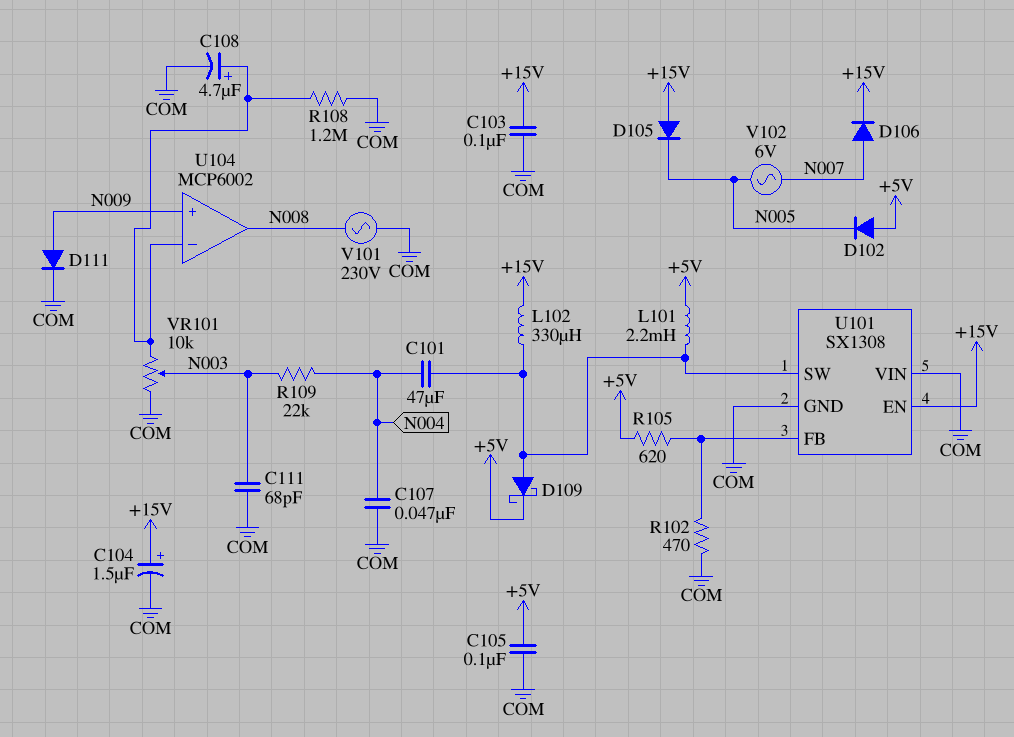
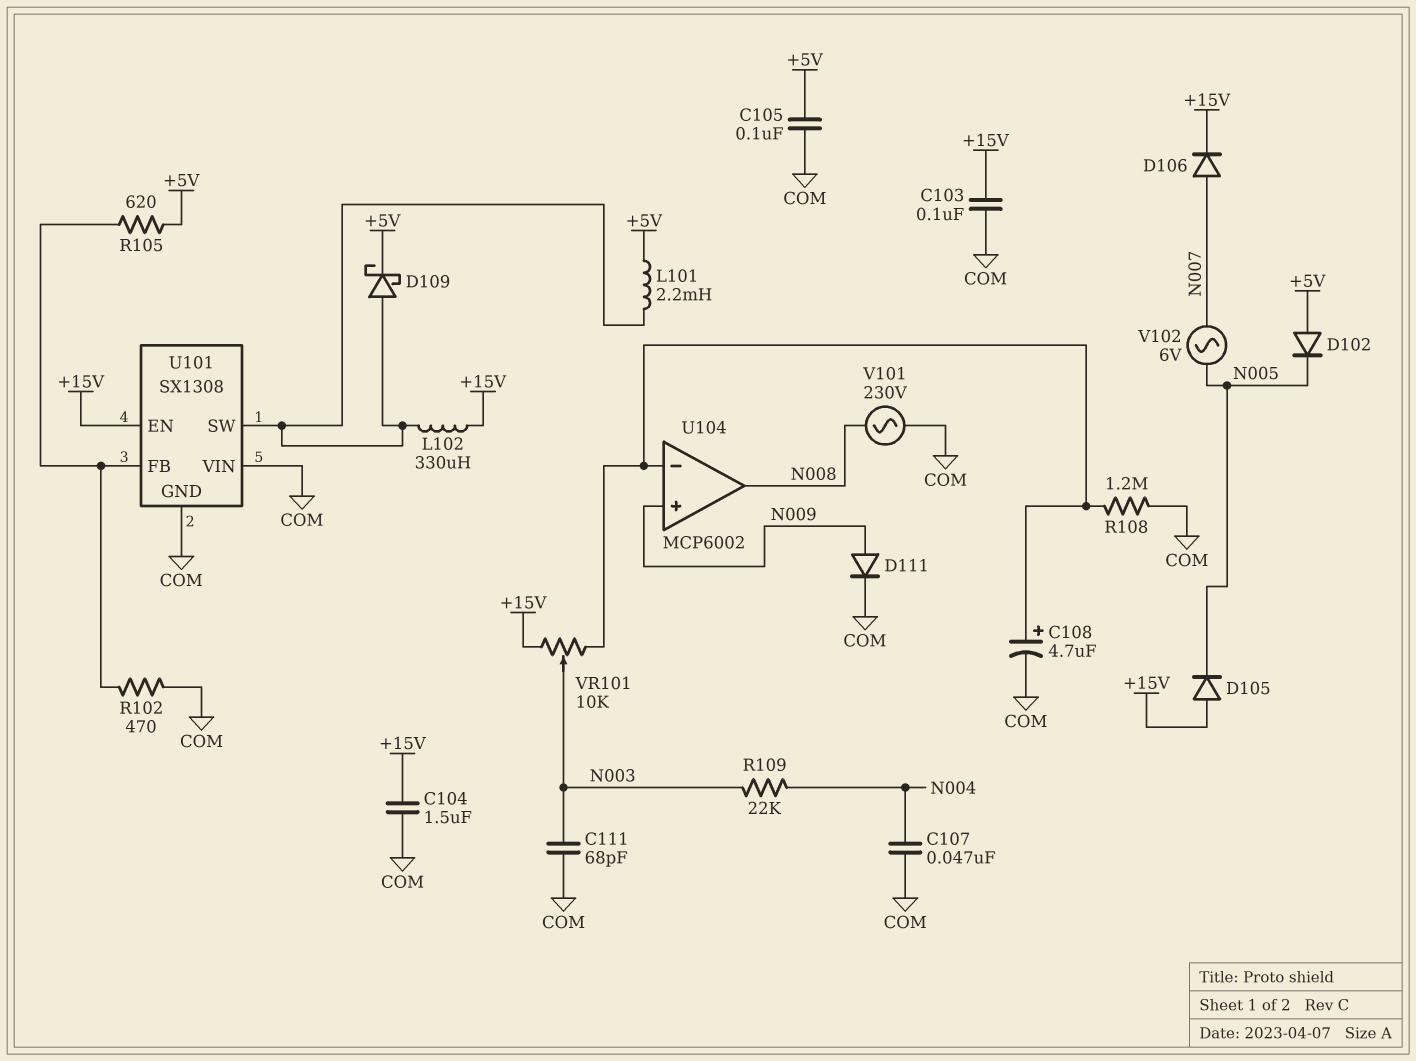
C101: 47uF (N004, U101/SW) -> none
C104: 1.5uF (plus +15V, minus COM) -> 1.5uF (+15V, COM)
VR101: 10k (COM, U104/in-, wiper N003) -> 10k (+15V, U104/in-, wiper N003)

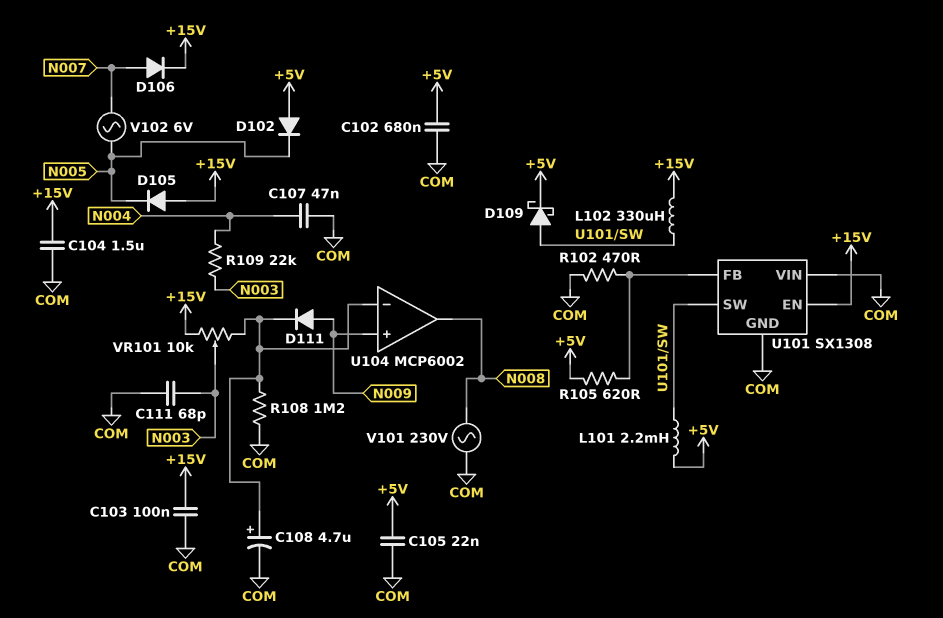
C102: none -> 680nF (+5V, COM)
C105: 100nF (+5V, COM) -> 22nF (+5V, COM)
D111: diode (A N009, K COM) -> diode (A N009, K U104/in-)

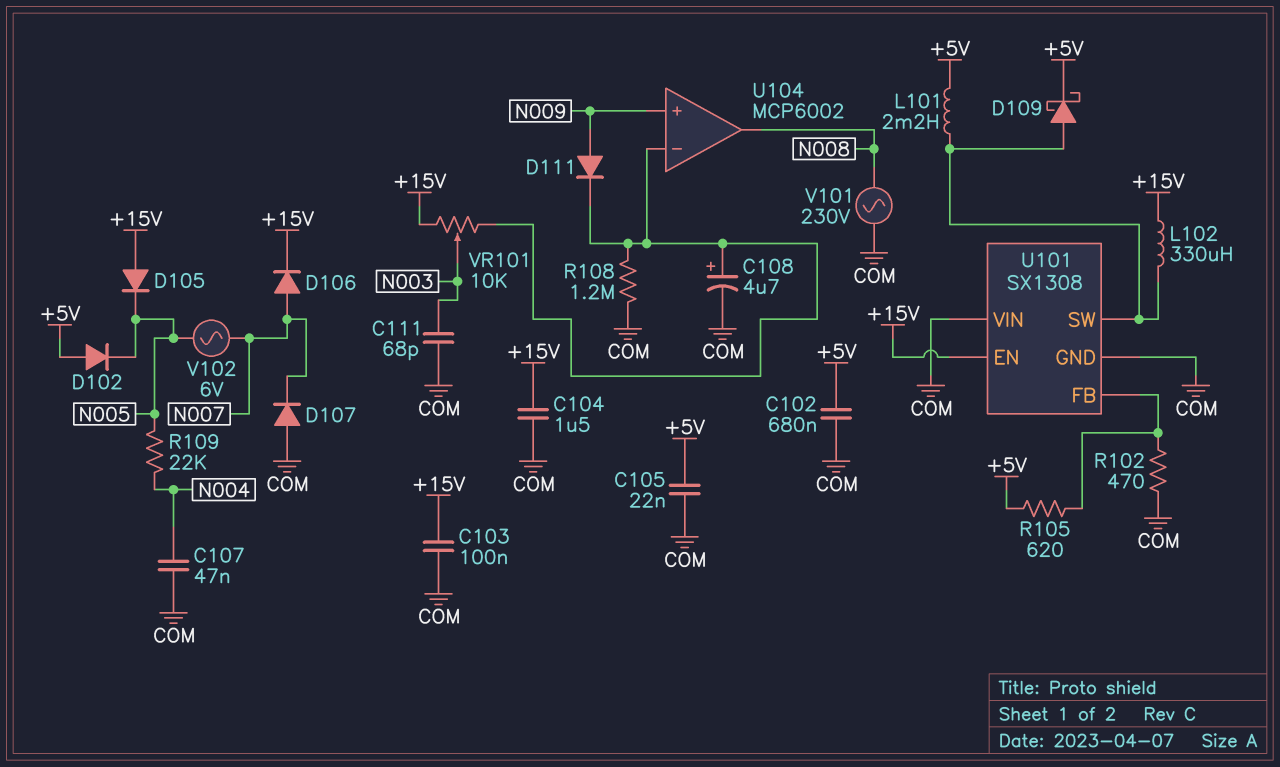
D107: none -> diode (A COM, K N007)
R109: 22k (N003, N004) -> 22k (N004, N005)

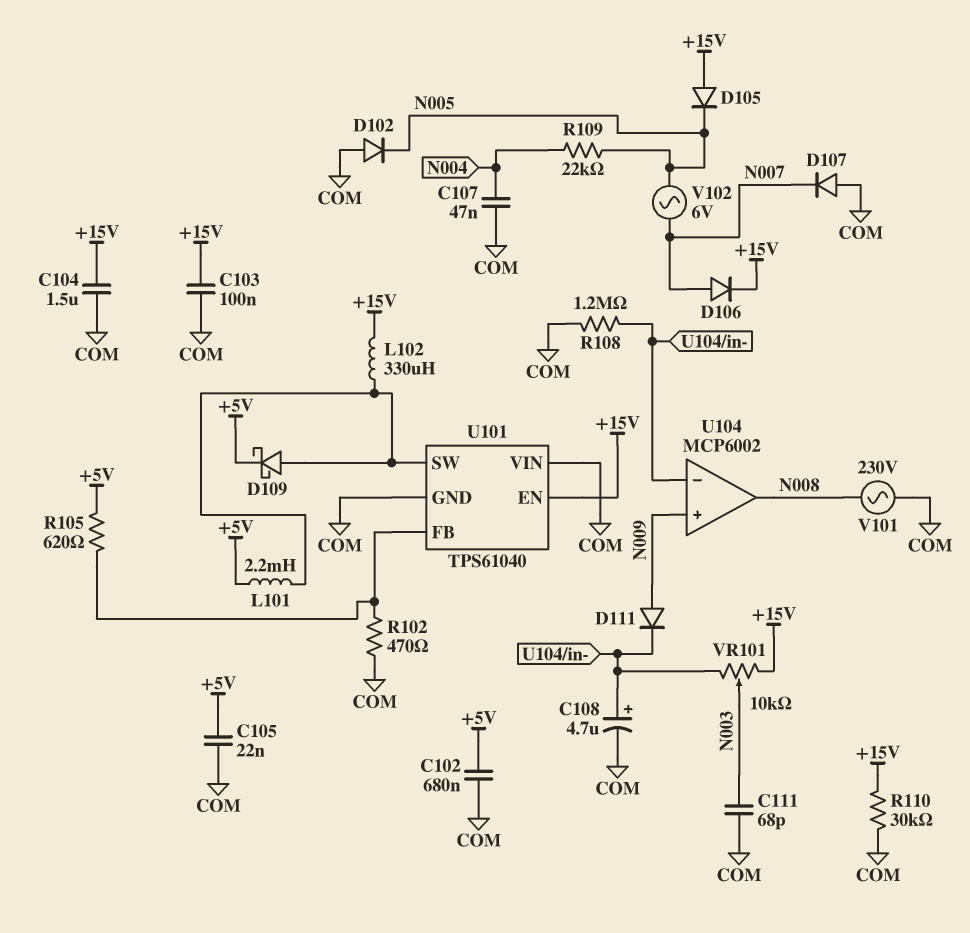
D102: diode (A +5V, K N005) -> diode (A COM, K N005)
R110: none -> 30k (+15V, COM)
U101: SX1308 -> TPS61040

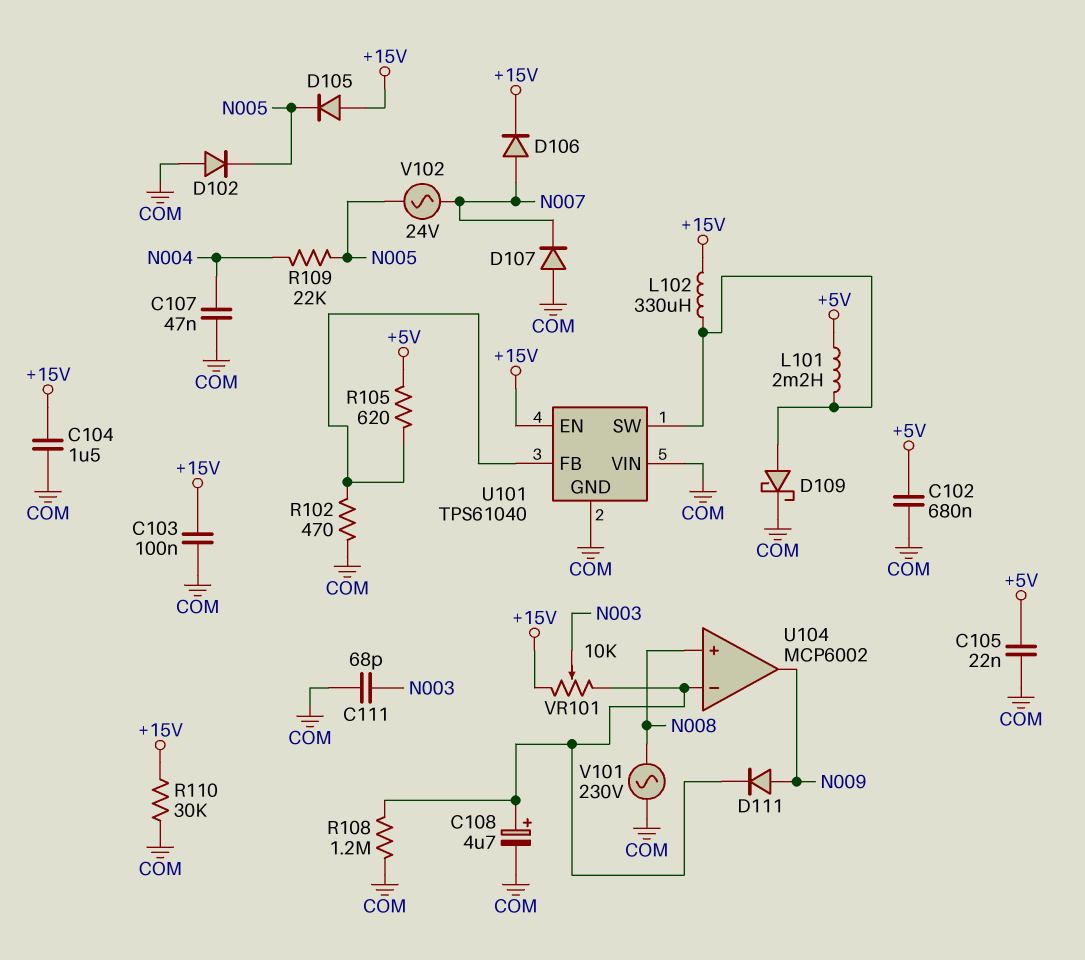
D109: schottky (A U101/SW, K +5V) -> schottky (A U101/SW, K COM)
U104 pin in+: N009 -> N008
U104 pin out: N008 -> N009
V102: AC 6V (N005, N007) -> AC 24V (N005, N007)

